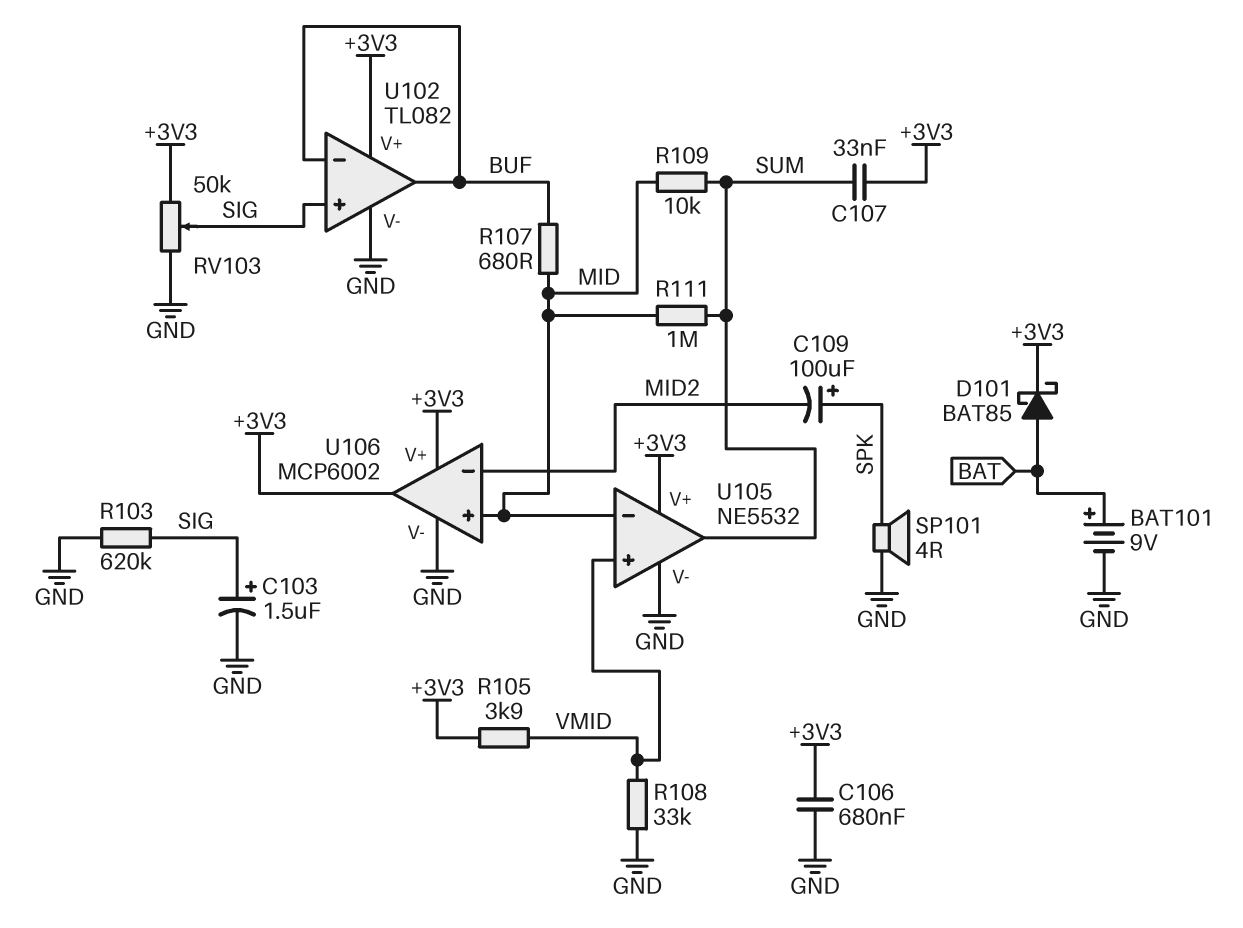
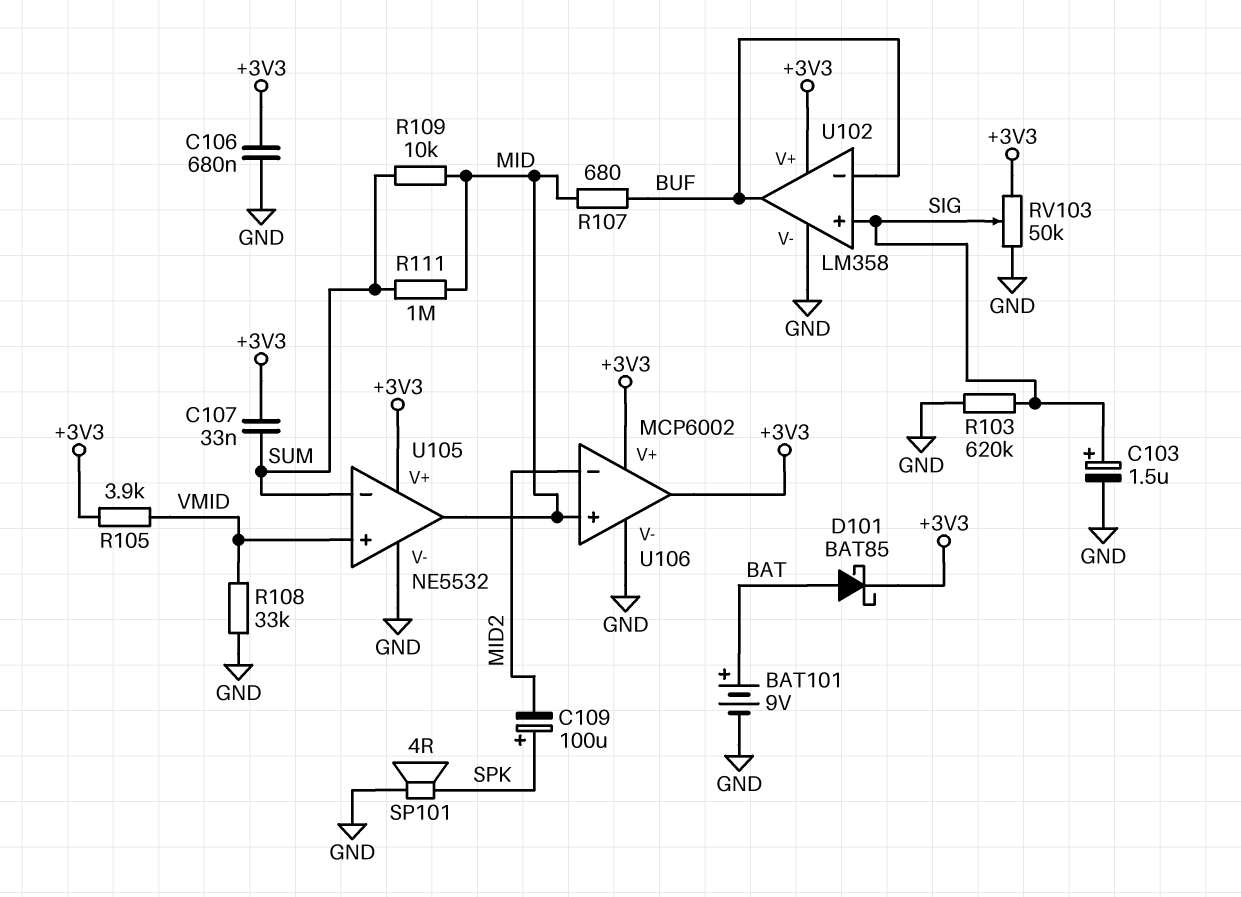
U102: TL082 -> LM358
U105 pin in-: MID -> SUM
U105 pin out: SUM -> MID

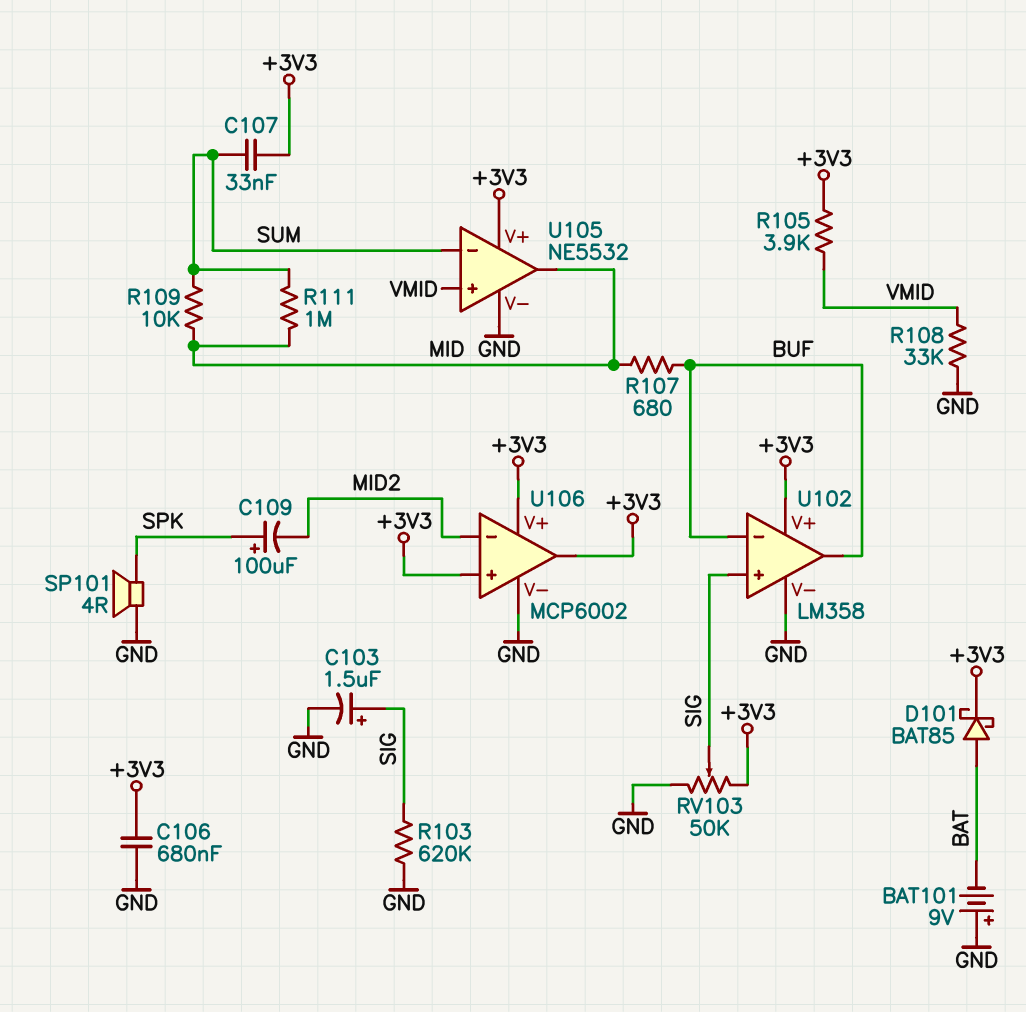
BAT101: 9V (plus BAT, minus GND) -> 9V (plus GND, minus BAT)
U106 pin in+: MID -> +3V3

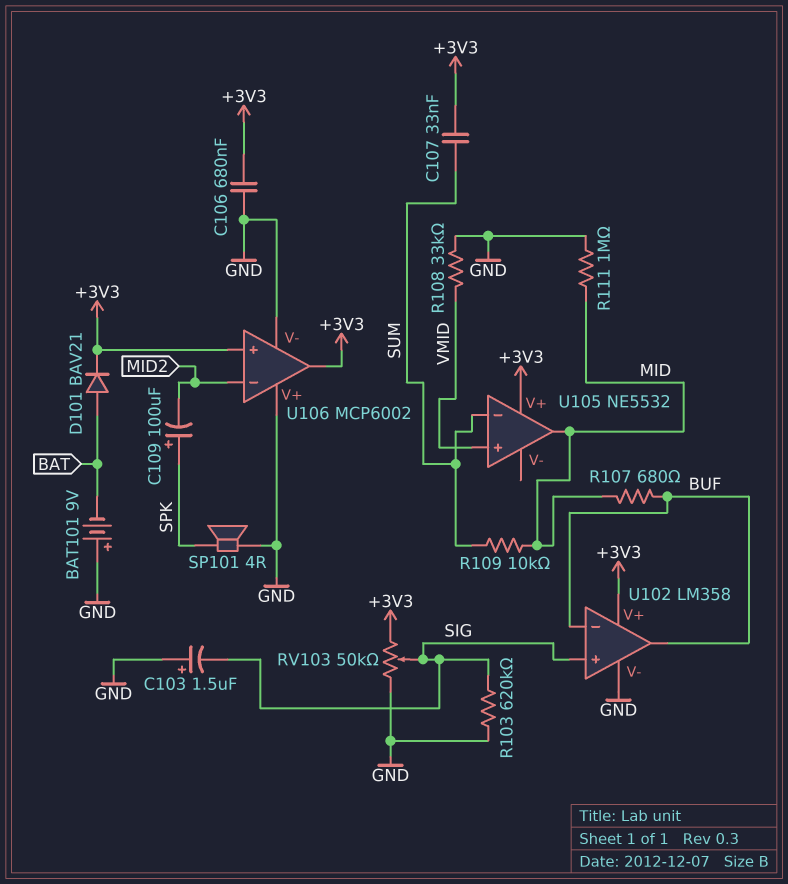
C103: 1.5uF (plus SIG, minus GND) -> 1.5uF (plus GND, minus SIG)
D101: schottky BAT85 (A BAT, K +3V3) -> diode BAV21 (A BAT, K +3V3)
R105: 3.9k (+3V3, VMID) -> none
R111: 1M (MID, SUM) -> 1M (GND, MID)
U105 pin V-: GND -> none
U106 pin V+: +3V3 -> GND

